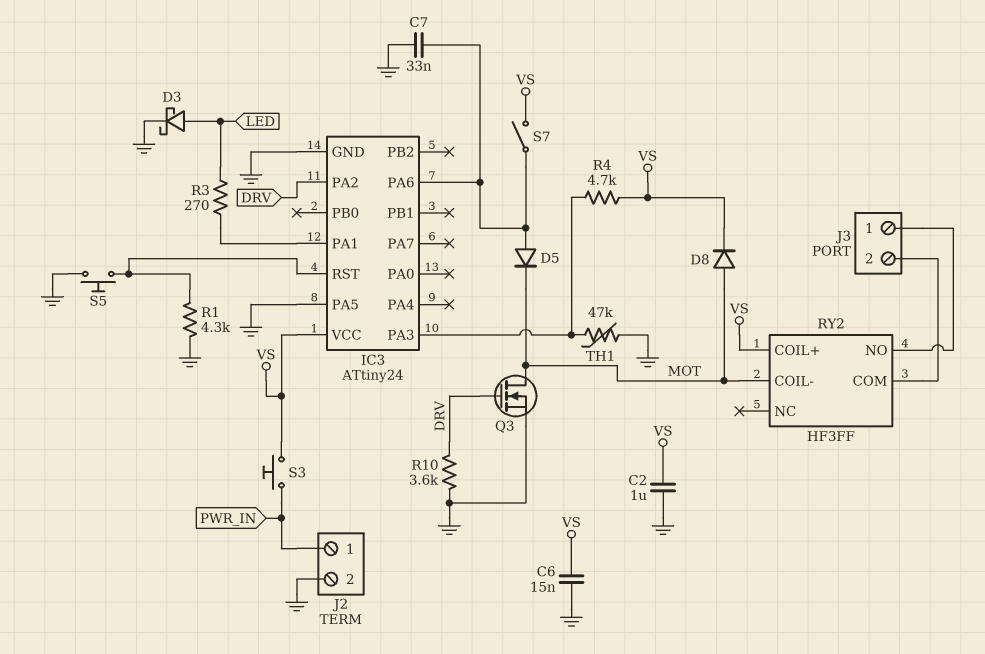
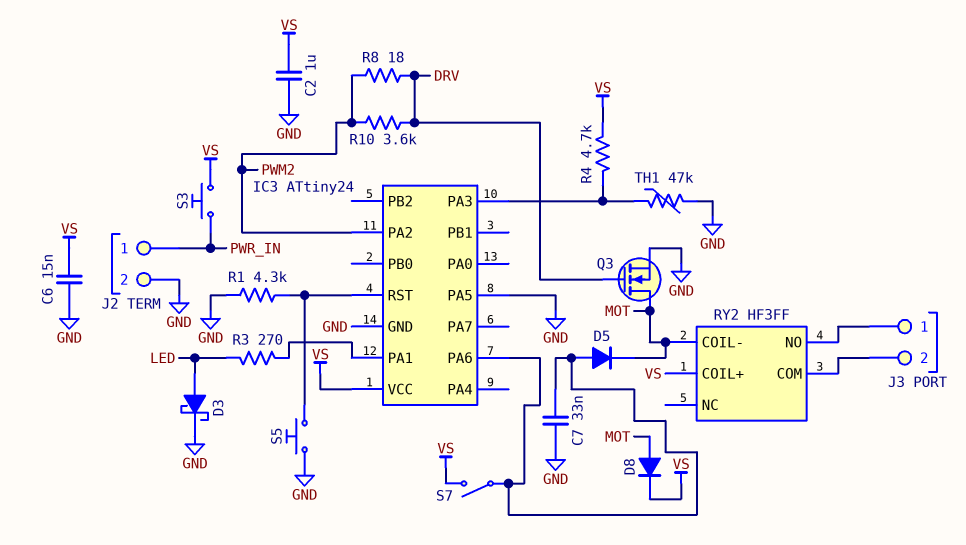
IC3 pin PA2: DRV -> PWM2
R8: none -> 18 (DRV, PWM2)
R10: 3.6k (DRV, GND) -> 3.6k (DRV, PWM2)

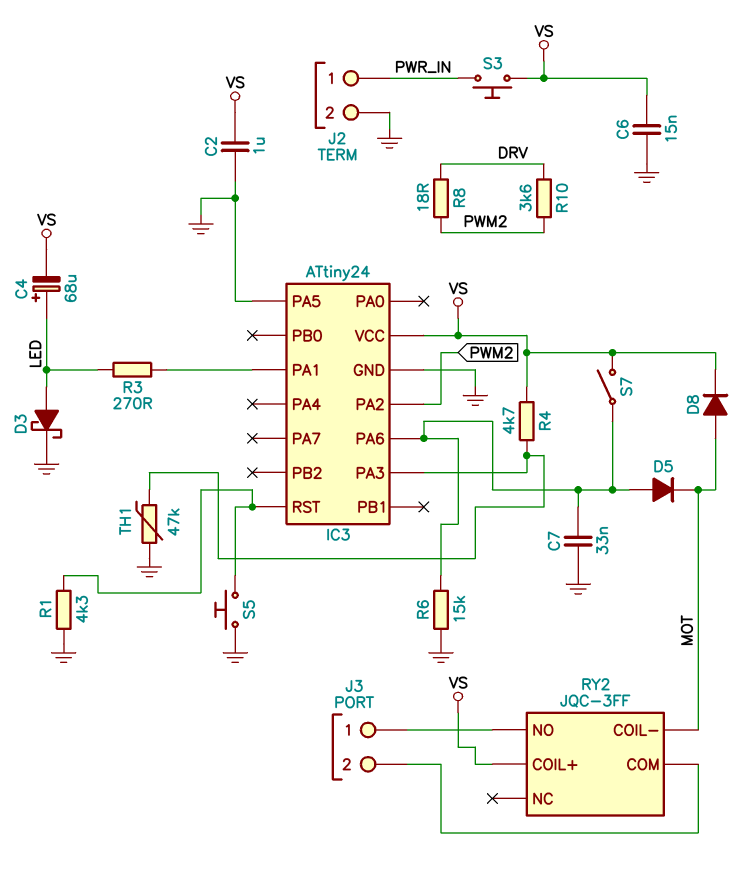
C4: none -> 68uF (plus LED, minus VS)
Q3: NMOS (G DRV, D MOT, S GND) -> none
R6: none -> 15k (GND, IC3/PA6)
RY2: HF3FF -> JQC-3FF

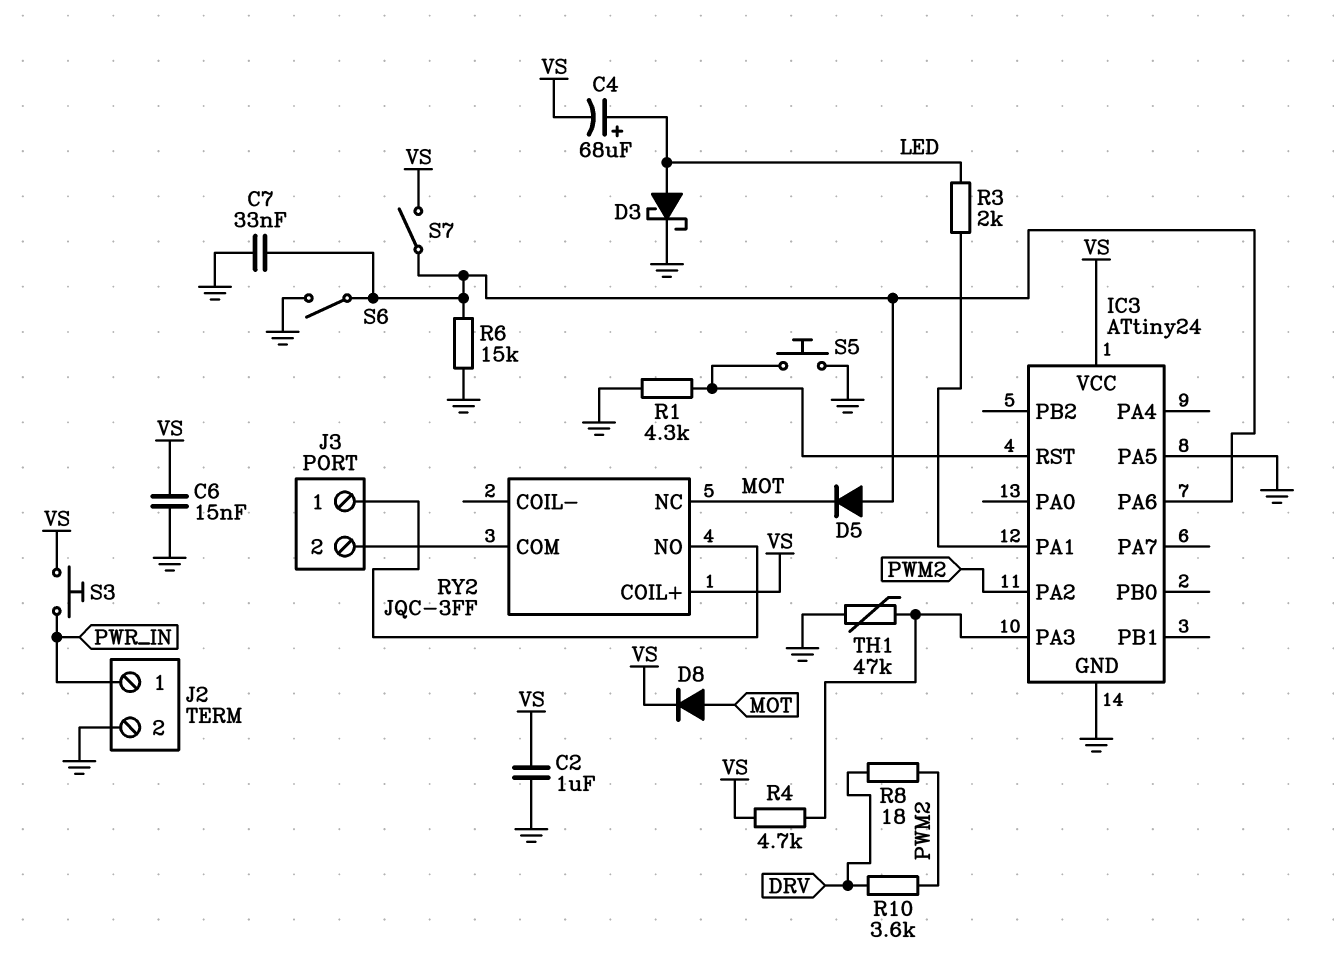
R3: 270 (IC3/PA1, LED) -> 2k (IC3/PA1, LED)
RY2 pin COIL-: MOT -> none
RY2 pin NC: none -> MOT
S6: none -> switch (GND, IC3/PA6)

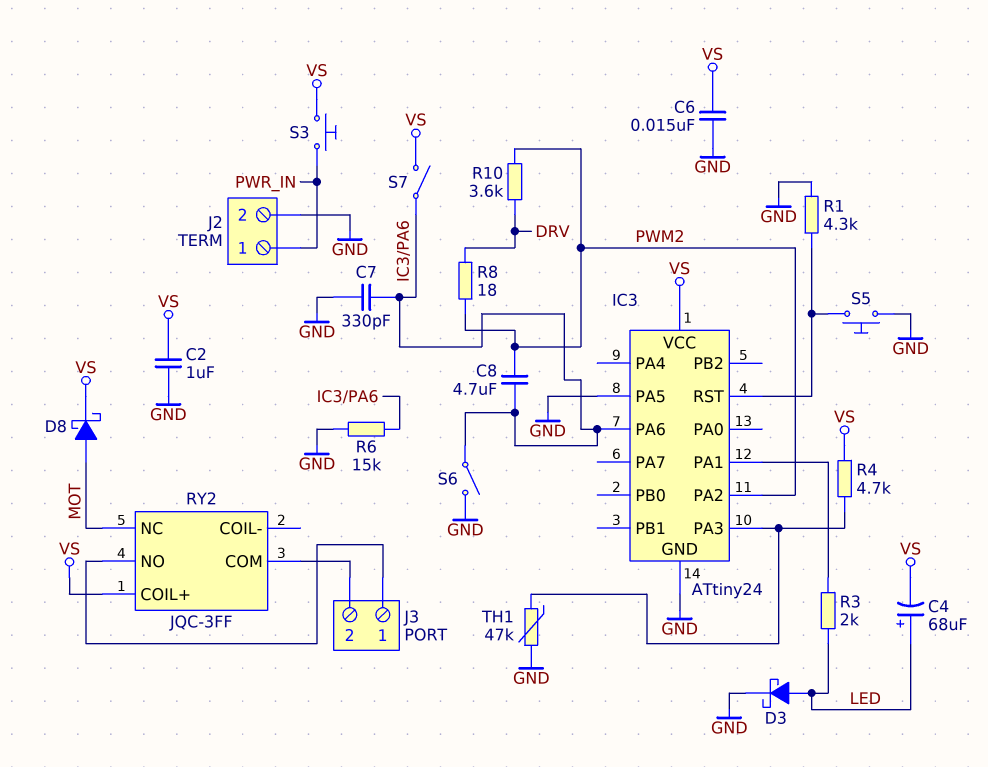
C7: 33nF (GND, IC3/PA6) -> 330pF (GND, IC3/PA6)
C8: none -> 4.7uF (IC3/PA6, PWM2)
D5: diode (A IC3/PA6, K MOT) -> none
D8: diode (A MOT, K VS) -> schottky (A MOT, K VS)

